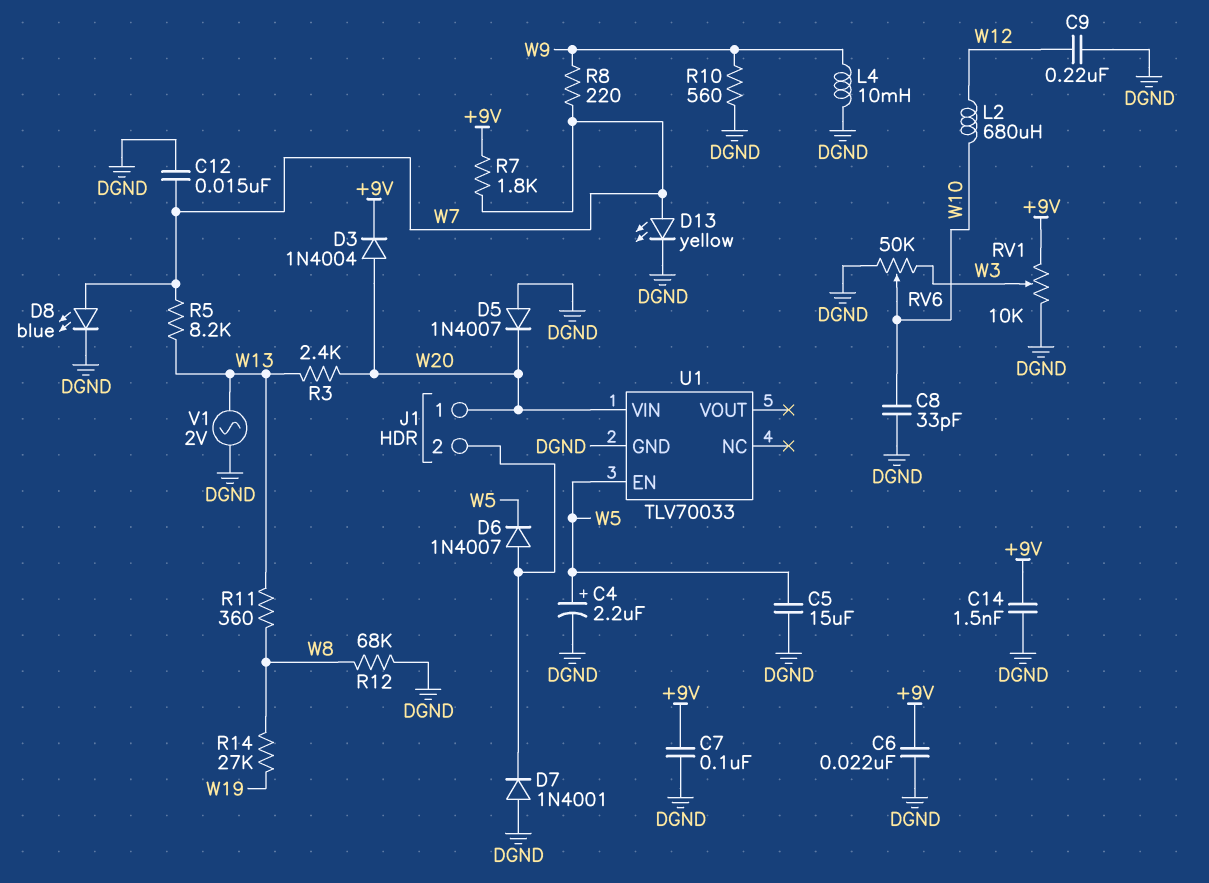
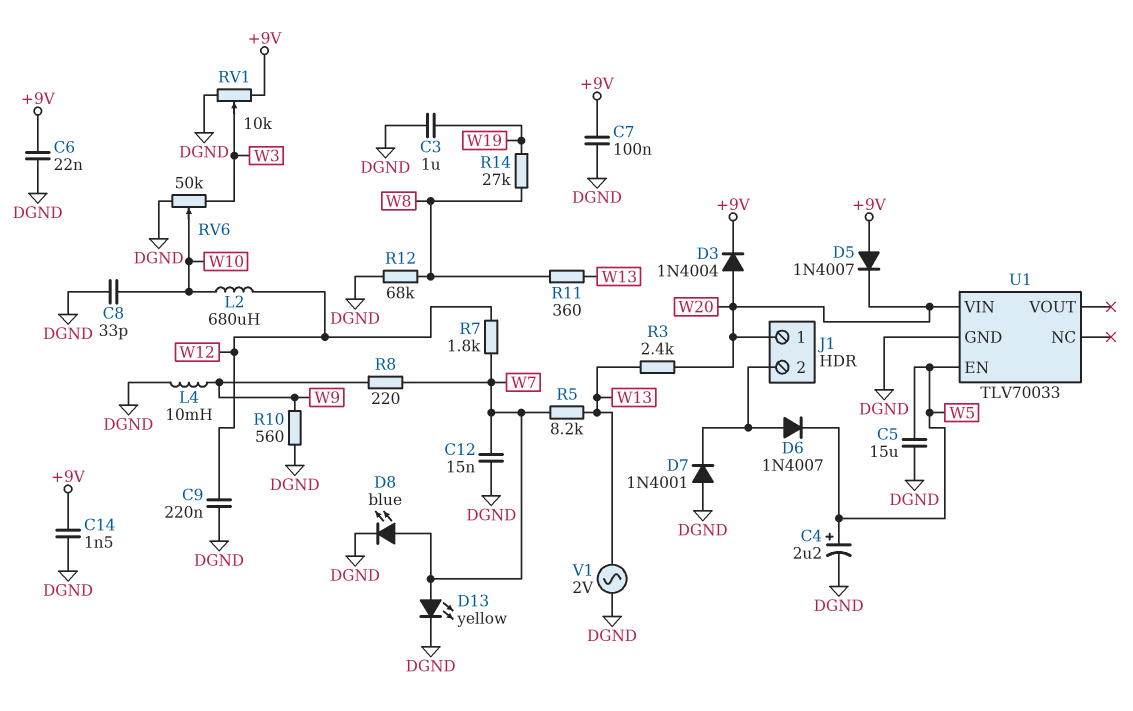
C3: none -> 1uF (DGND, W19)
D5: diode 1N4007 (A DGND, K W20) -> diode 1N4007 (A +9V, K W20)
R7: 1.8k (+9V, W7) -> 1.8k (W7, W12)

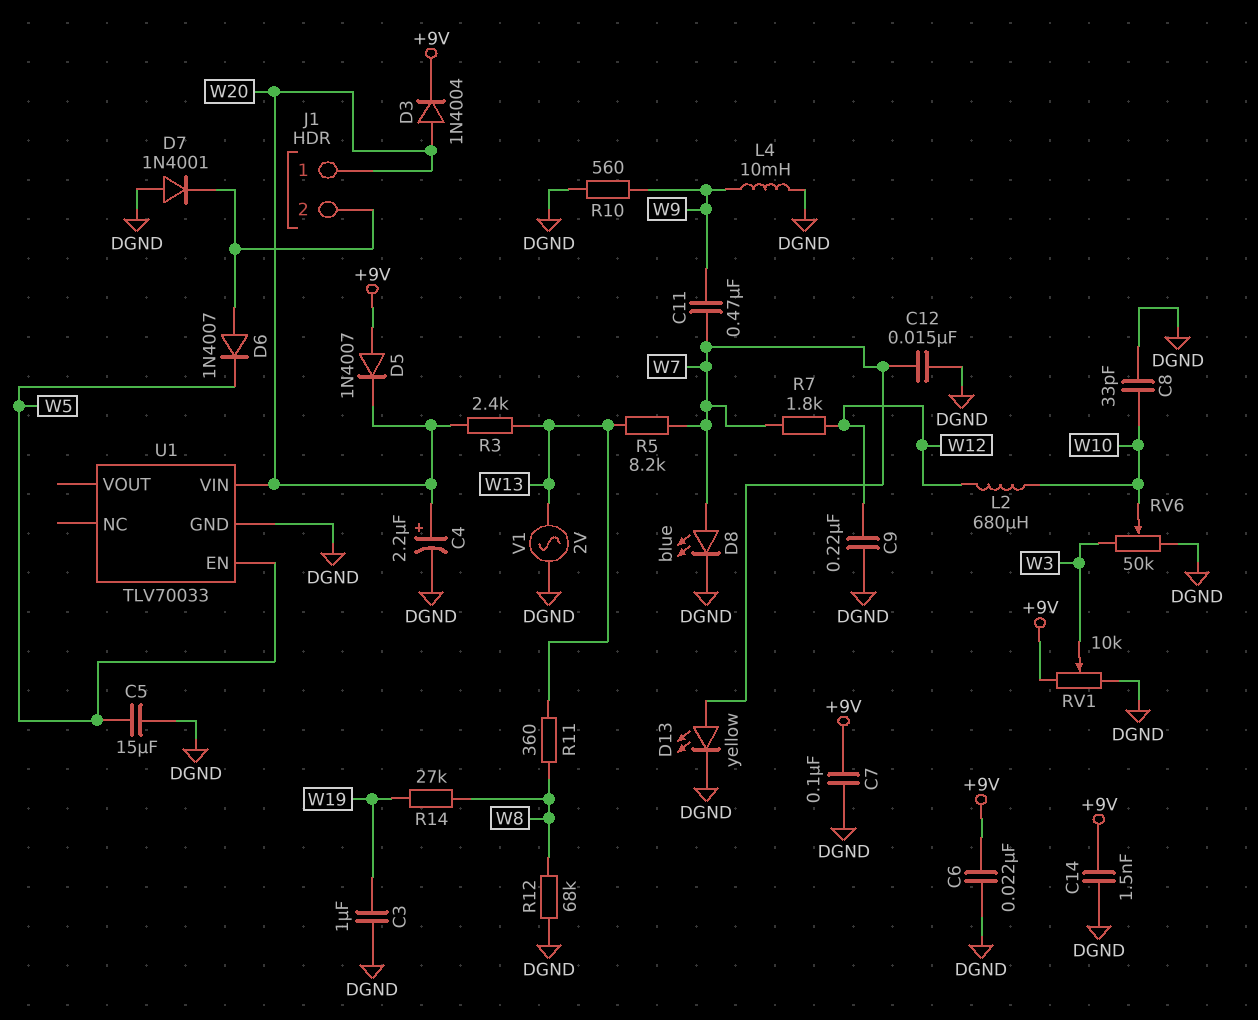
C4: 2.2uF (plus W5, minus DGND) -> 2.2uF (plus W20, minus DGND)
C11: none -> 470nF (W7, W9)
R8: 220 (W7, W9) -> none

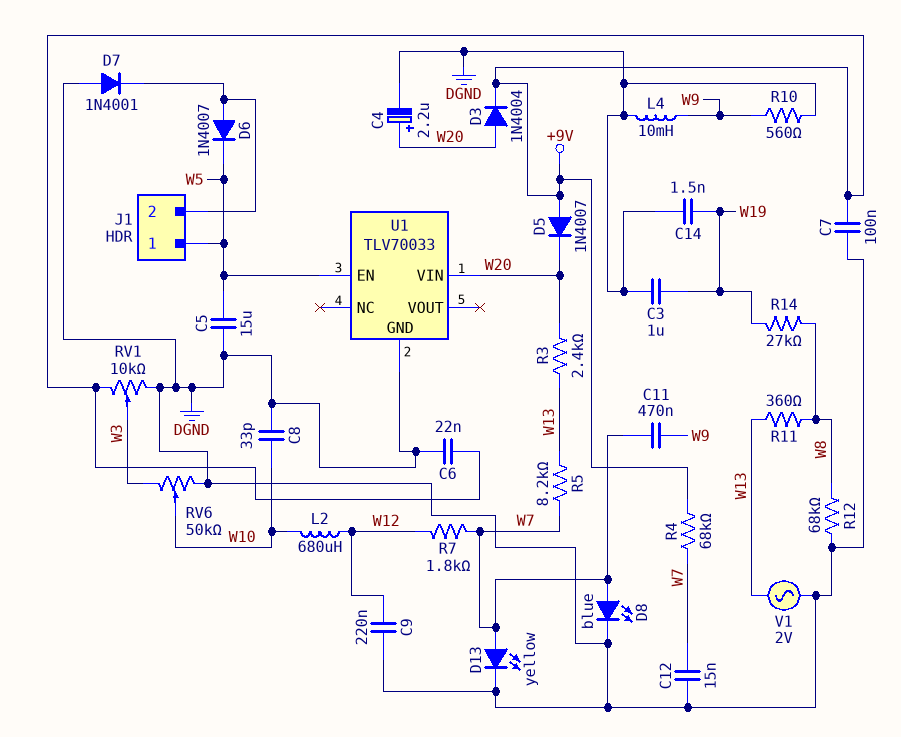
C14: 1.5nF (+9V, DGND) -> 1.5nF (DGND, W19)
J1 pin 1: W20 -> W5
R4: none -> 68k (+9V, W7)

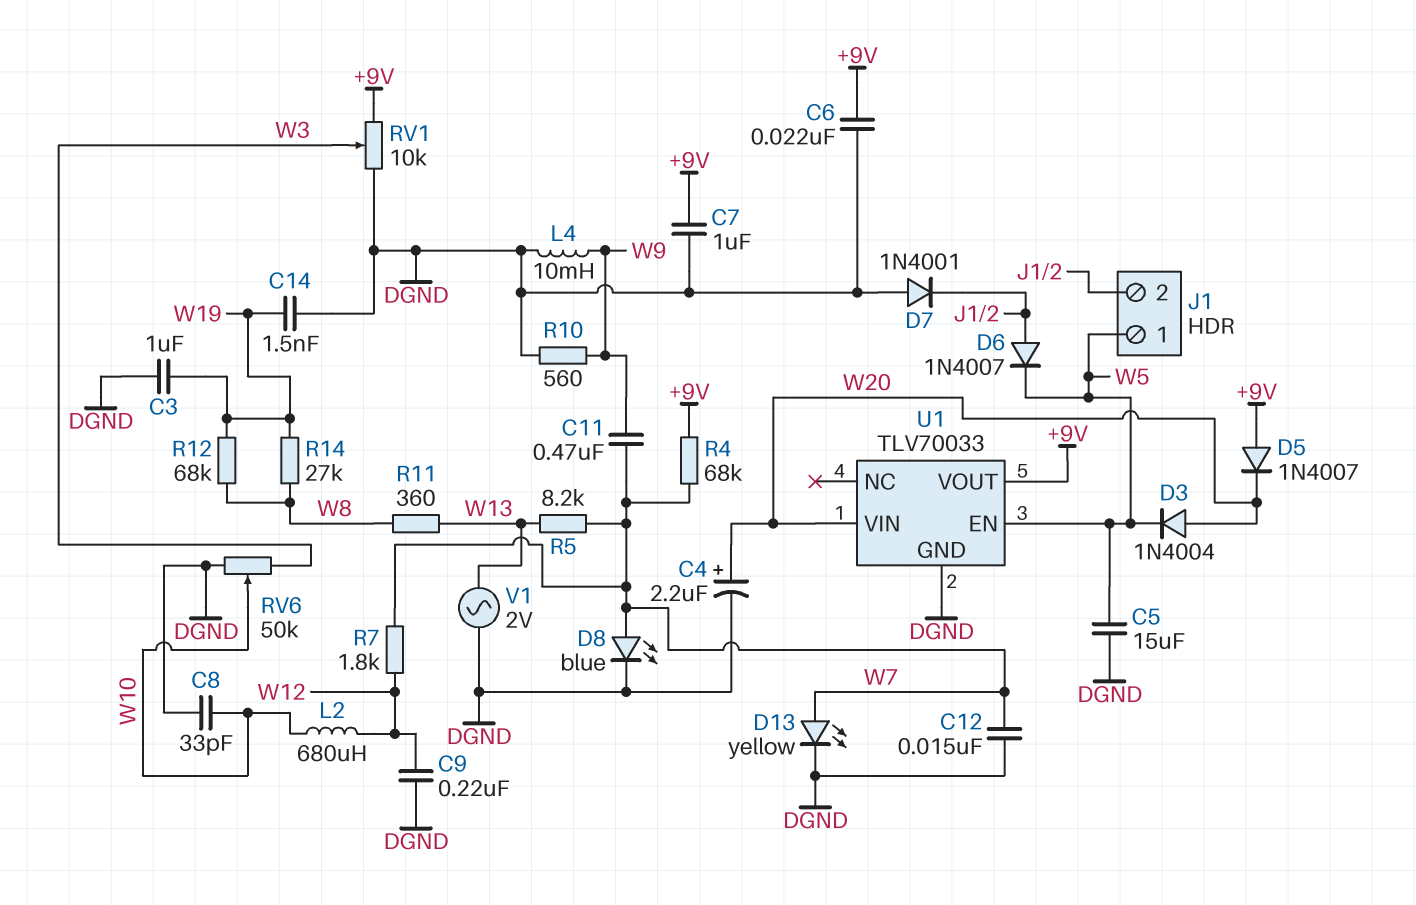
C7: 100nF (+9V, DGND) -> 1uF (+9V, DGND)
D3: diode 1N4004 (A W20, K +9V) -> diode 1N4004 (A W20, K W5)
R3: 2.4k (W13, W20) -> none
R12: 68k (DGND, W8) -> 68k (W8, W19)
U1 pin VOUT: none -> +9V

